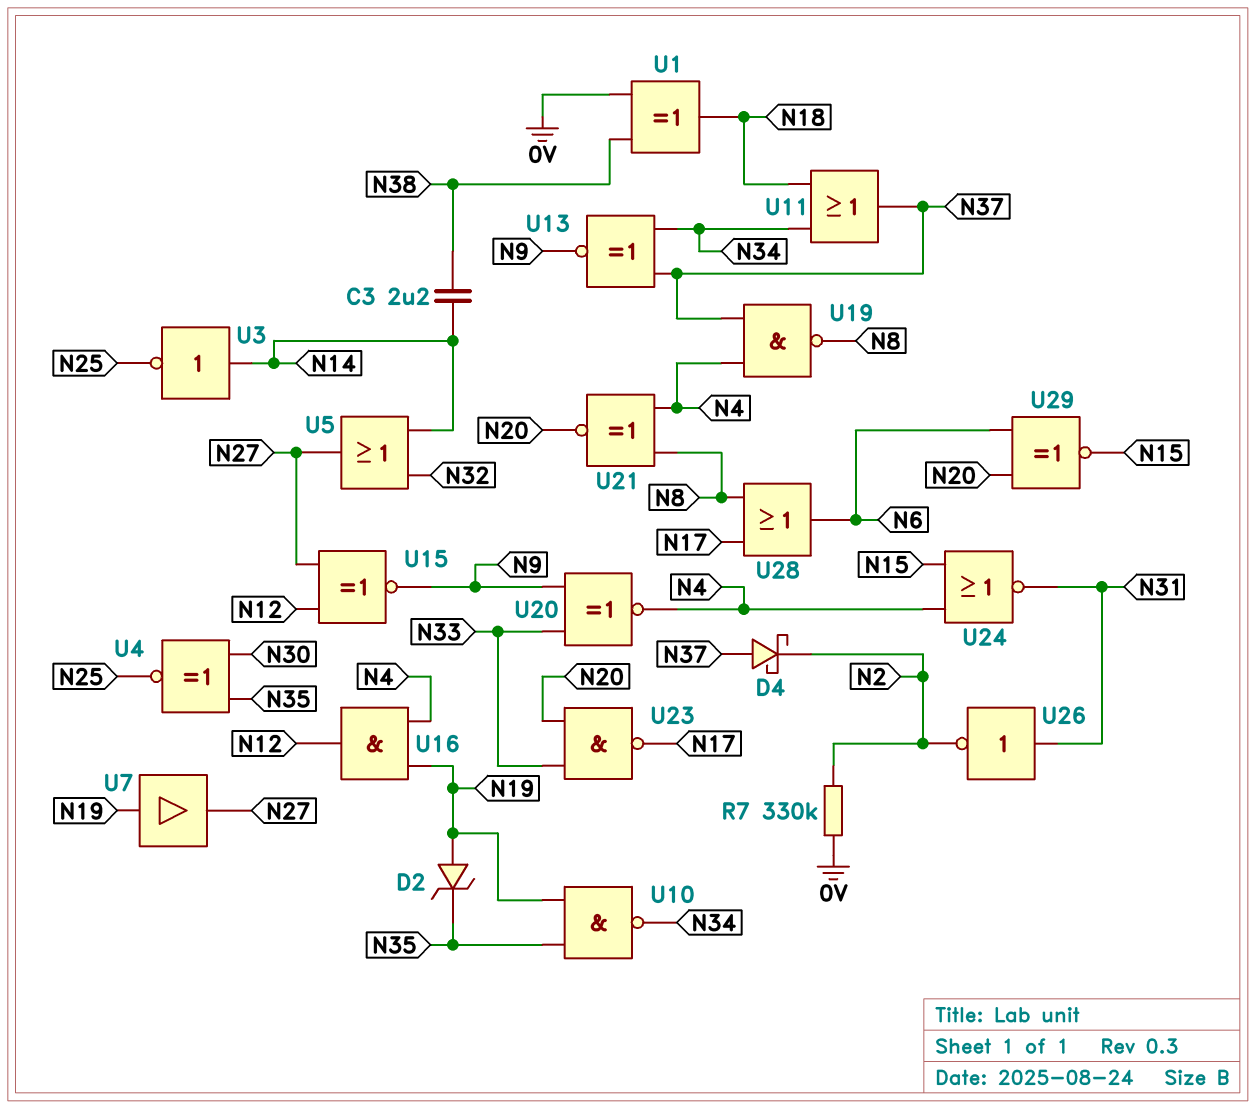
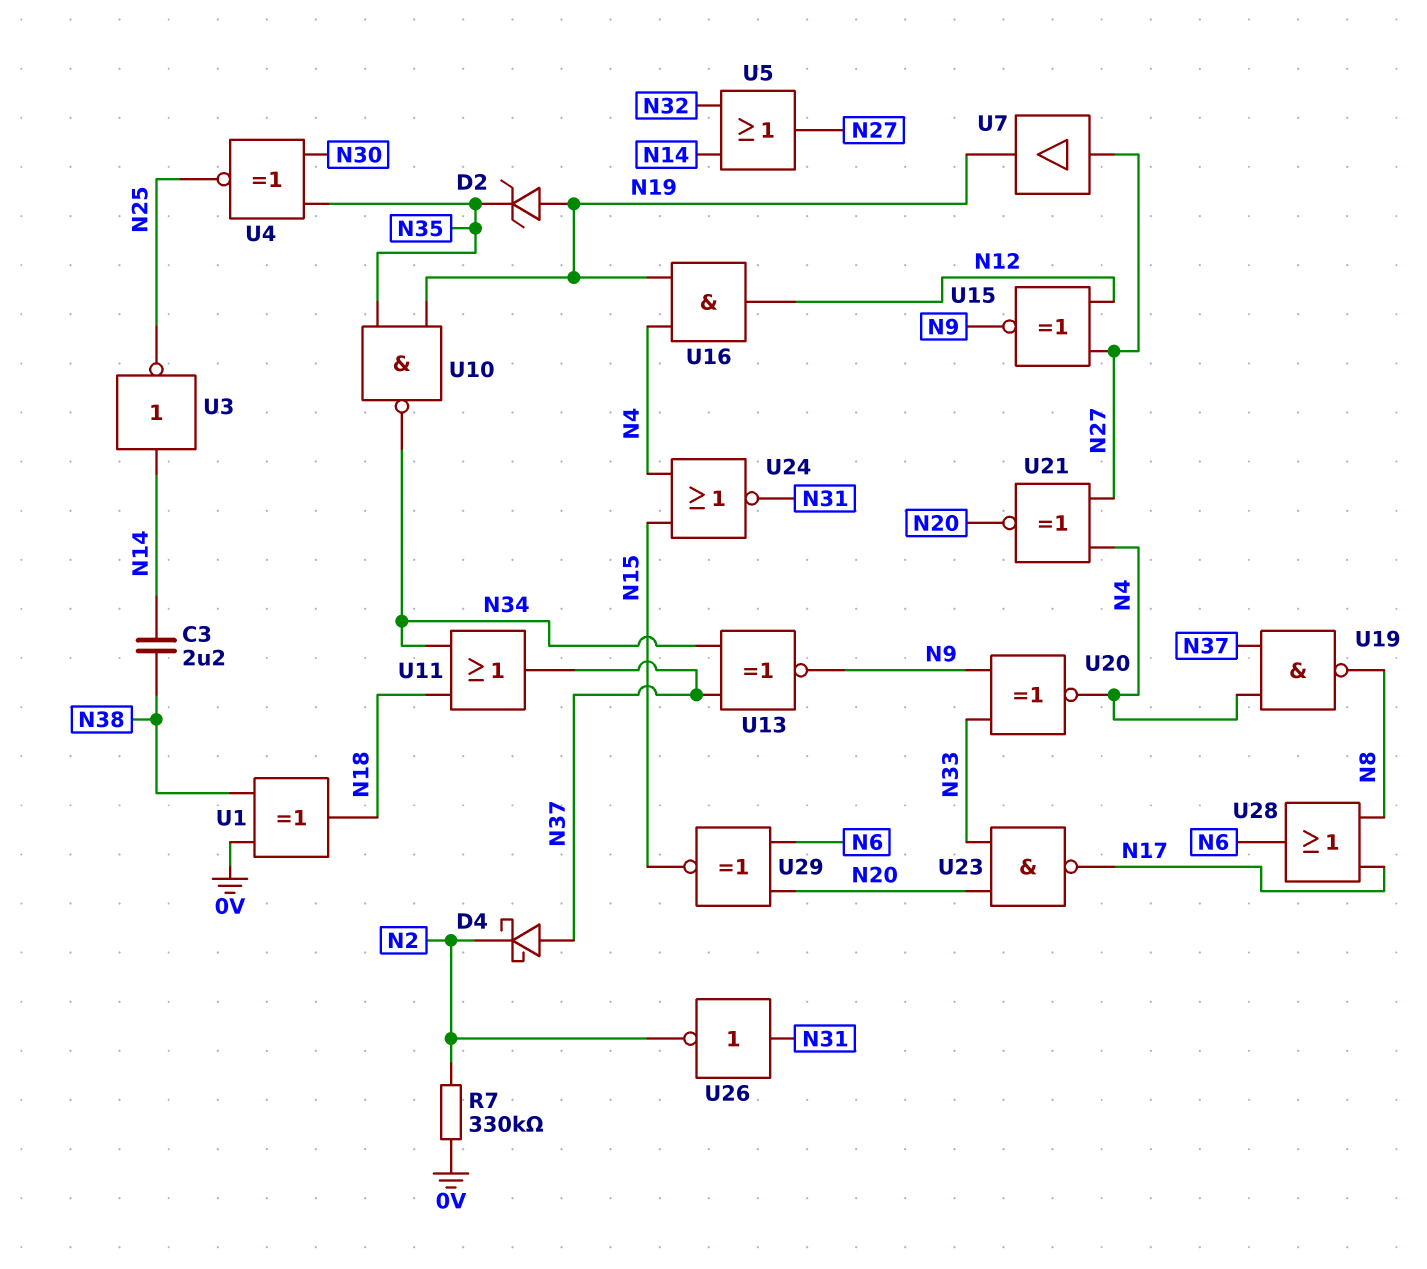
U7: buffer (in N19, out N27) -> buffer (in N27, out N19)
U21: XNOR (in N4, in N8, out N20) -> XNOR (in N4, in N27, out N20)

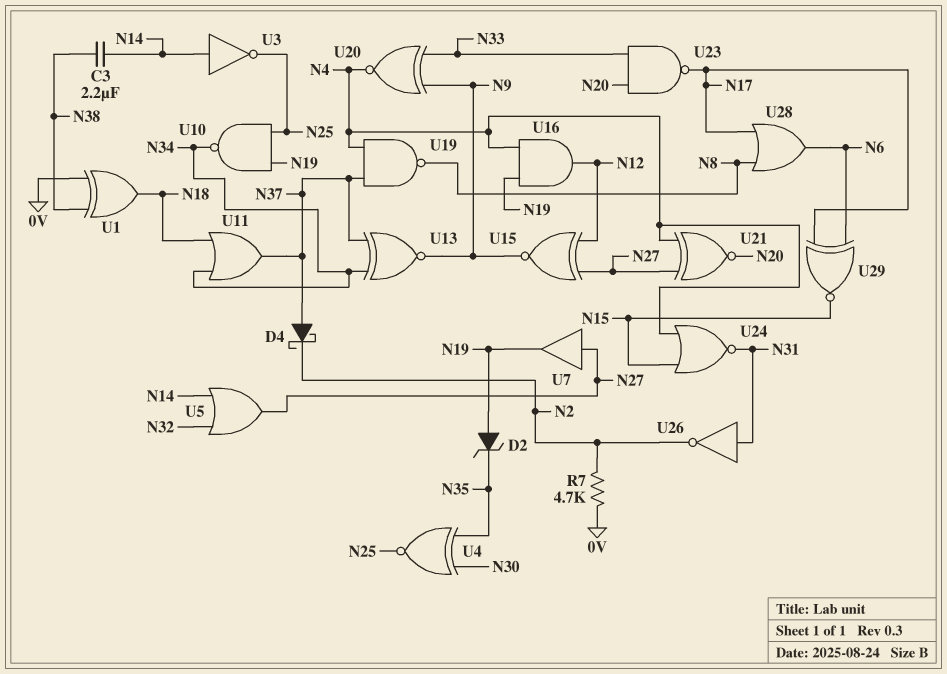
R7: 330k (0V, N2) -> 4.7k (0V, N2)
U10: NAND (in N19, in N35, out N34) -> NAND (in N19, in N25, out N34)
U29: XNOR (in N6, in N20, out N15) -> XNOR (in N6, in N17, out N15)

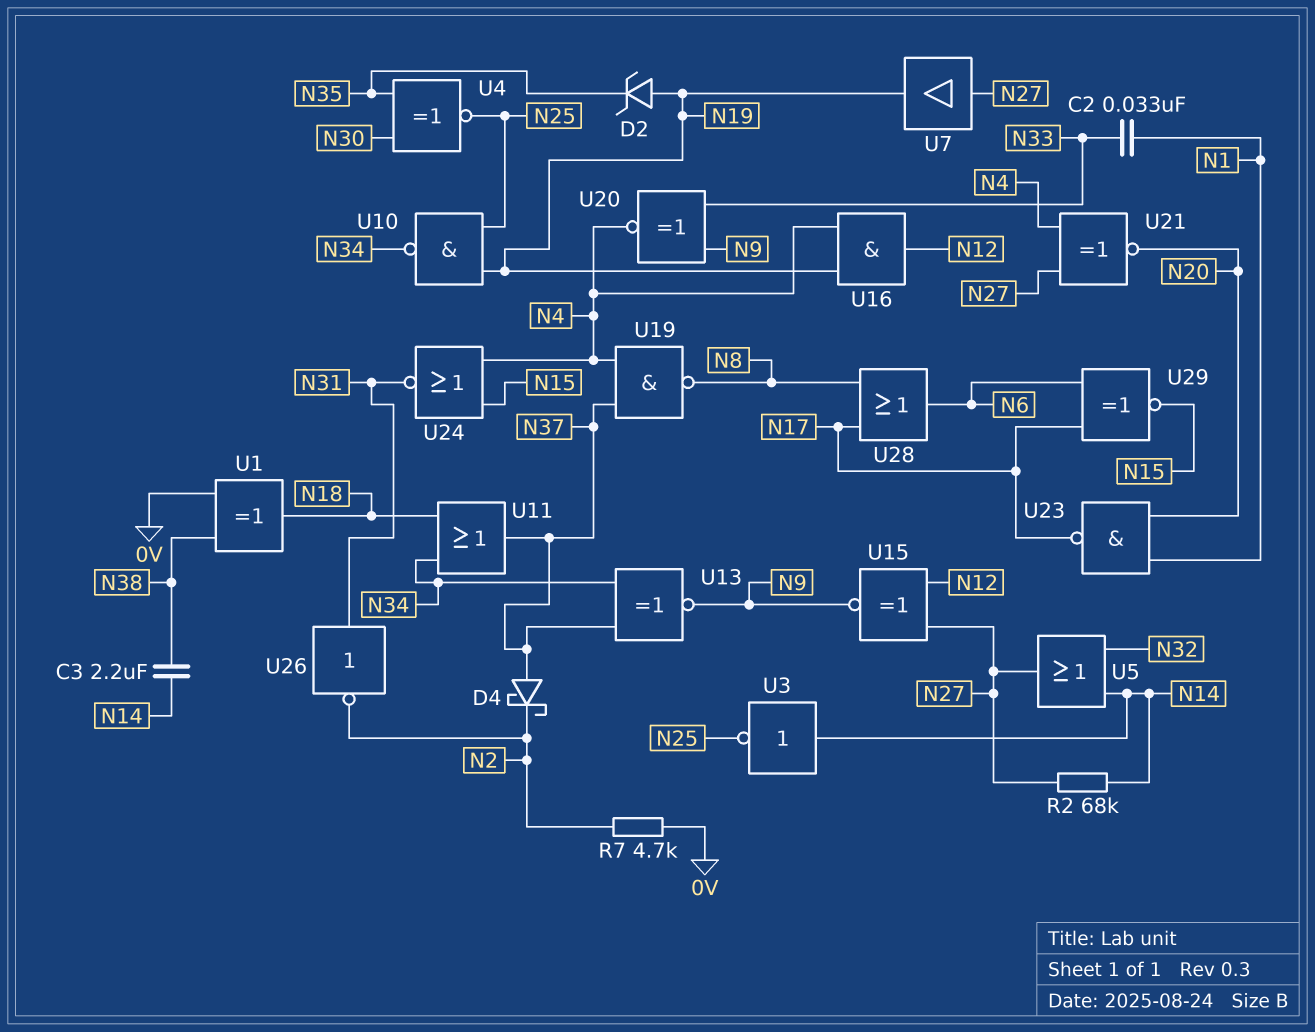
C2: none -> 33nF (N1, N33)
R2: none -> 68k (N14, N27)
U23: NAND (in N20, in N33, out N17) -> NAND (in N1, in N20, out N17)

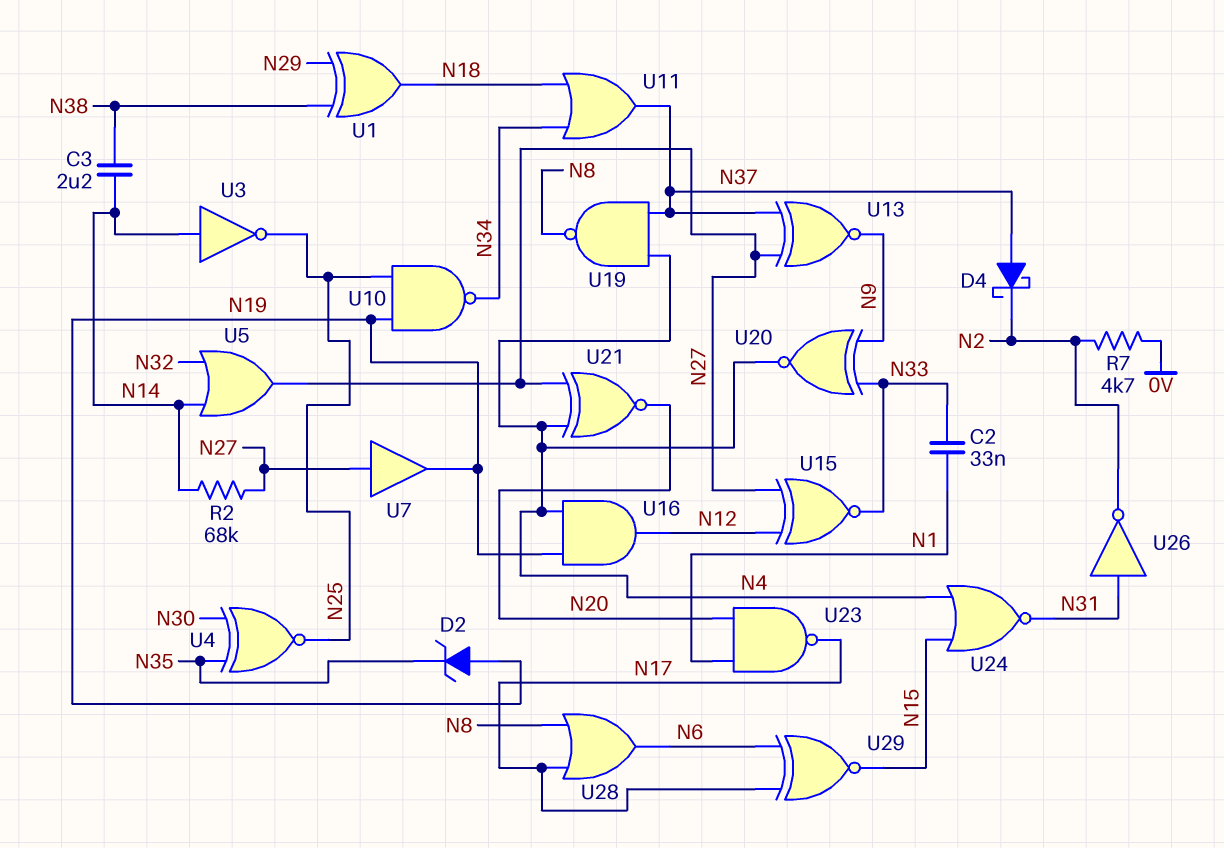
U1: XOR (in 0V, in N38, out N18) -> XOR (in N29, in N38, out N18)
U13: XNOR (in N34, in N37, out N9) -> XNOR (in N27, in N37, out N9)
U15: XNOR (in N12, in N27, out N9) -> XNOR (in N12, in N27, out N33)

